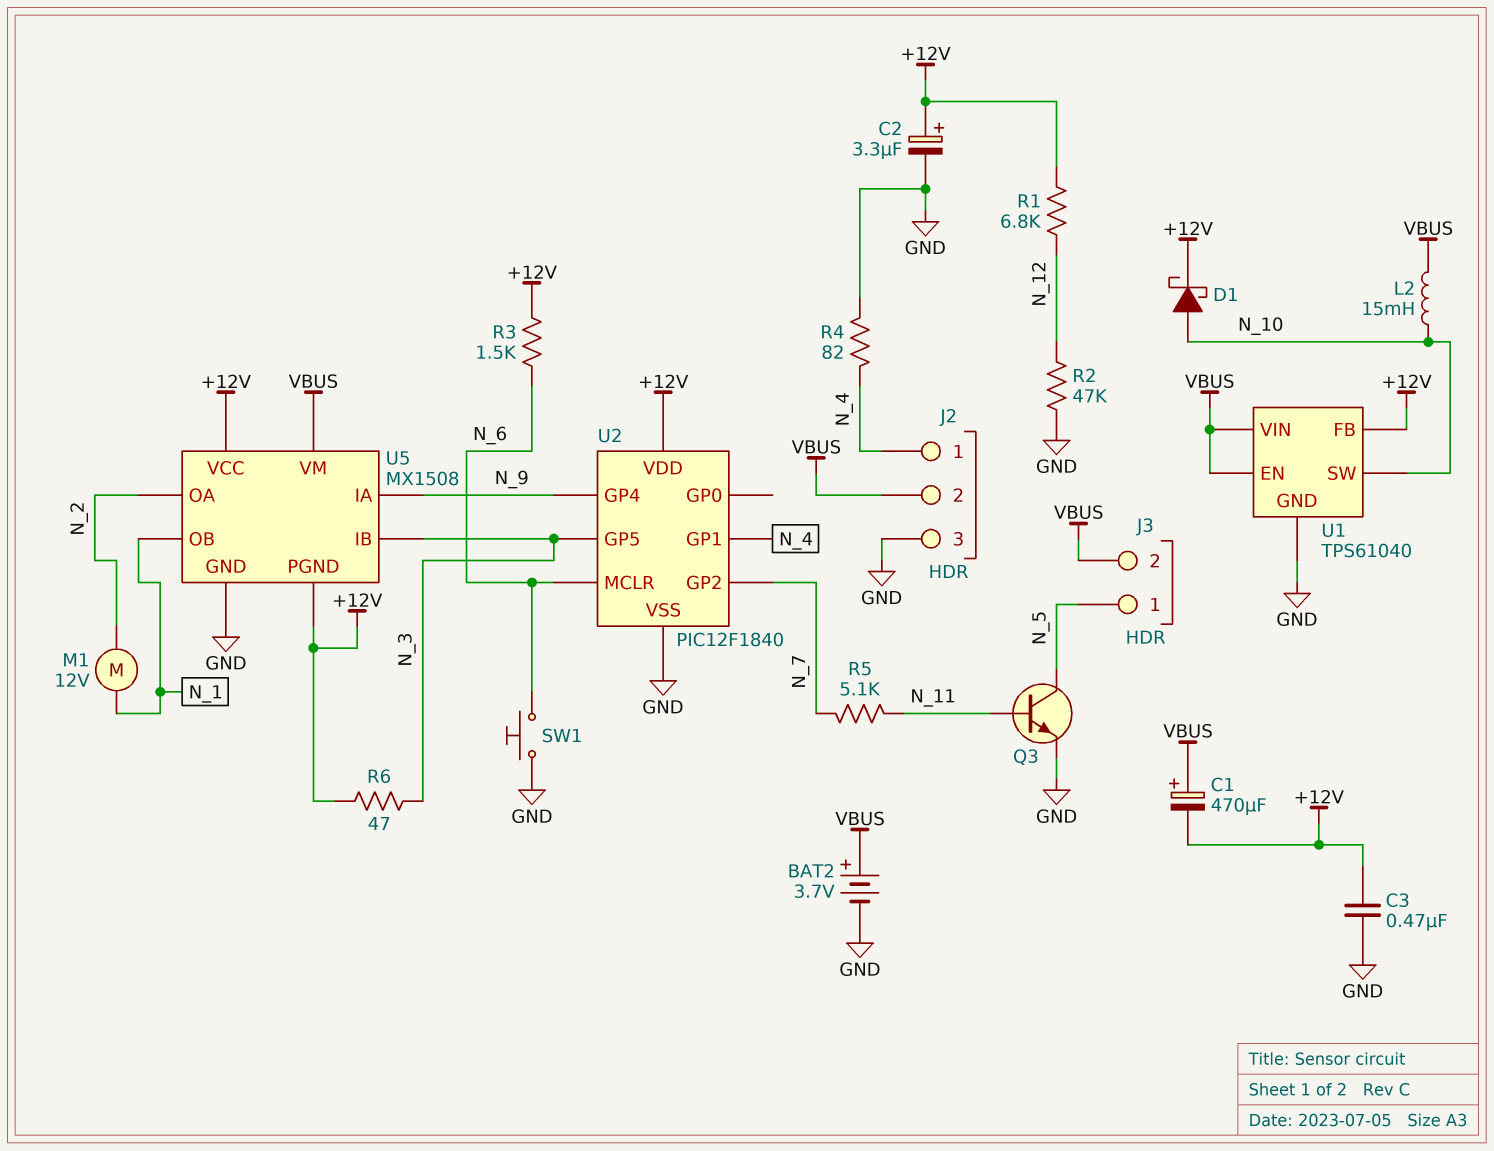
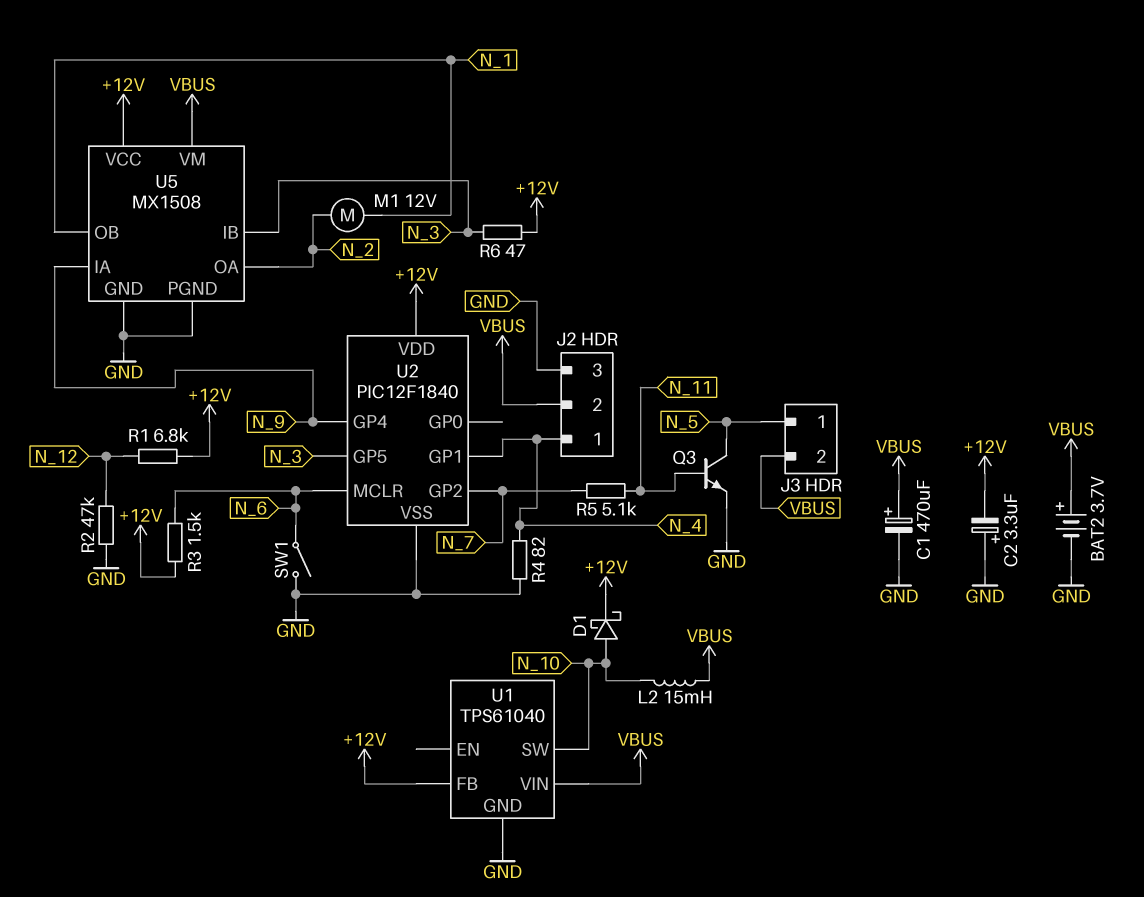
C1: 470uF (plus VBUS, minus +12V) -> 470uF (plus VBUS, minus GND)
C2: 3.3uF (plus +12V, minus GND) -> 3.3uF (plus GND, minus +12V)
C3: 470nF (+12V, GND) -> none
SW1: button (GND, N_6) -> switch (GND, N_6)
U1 pin EN: VBUS -> none
U5 pin PGND: +12V -> GND

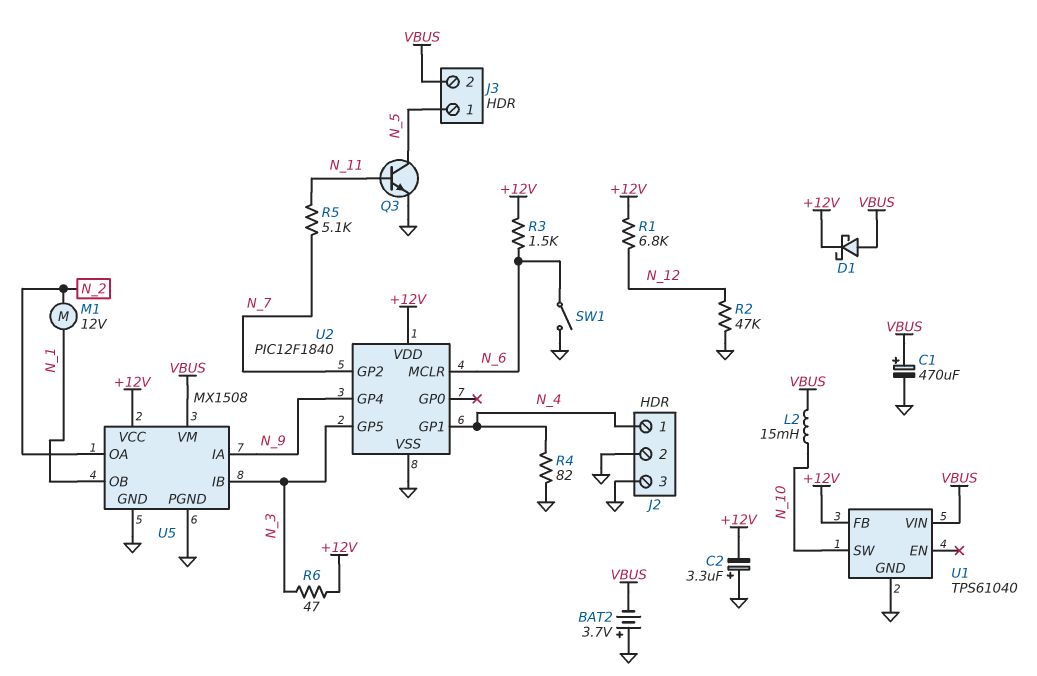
BAT2: 3.7V (plus VBUS, minus GND) -> 3.7V (plus GND, minus VBUS)
D1: schottky (A N_10, K +12V) -> schottky (A VBUS, K +12V)
J2 pin 2: VBUS -> GND

